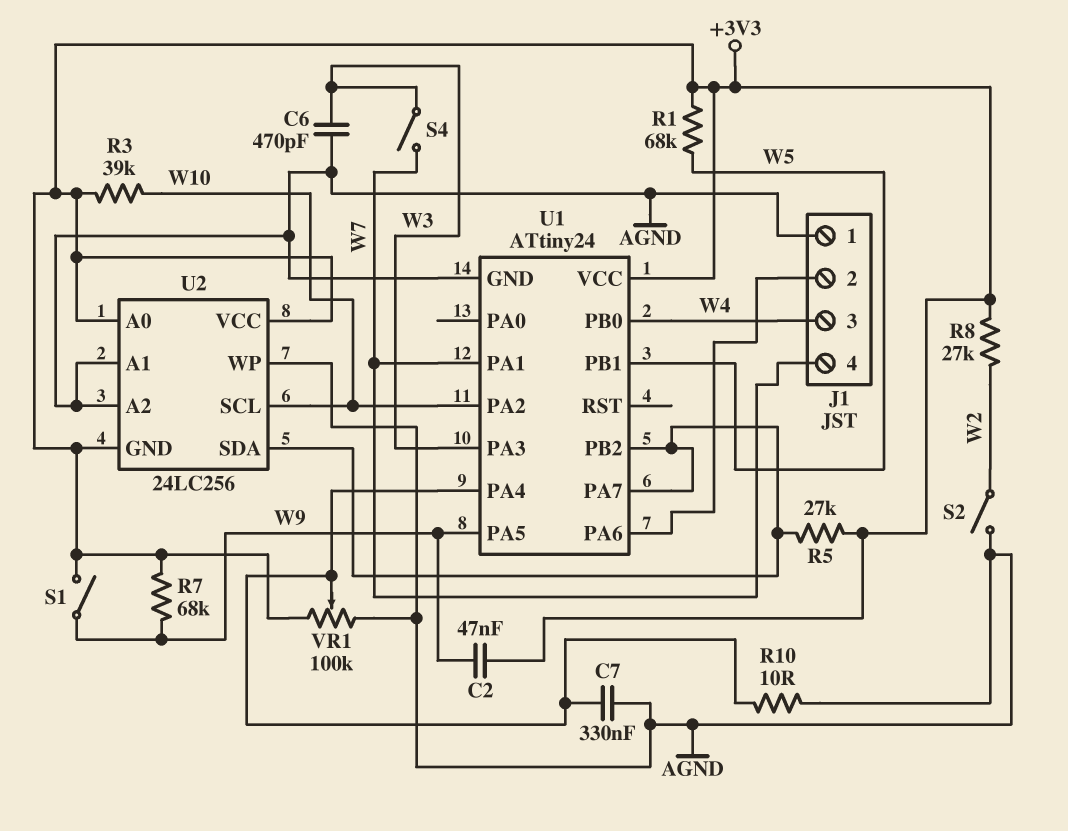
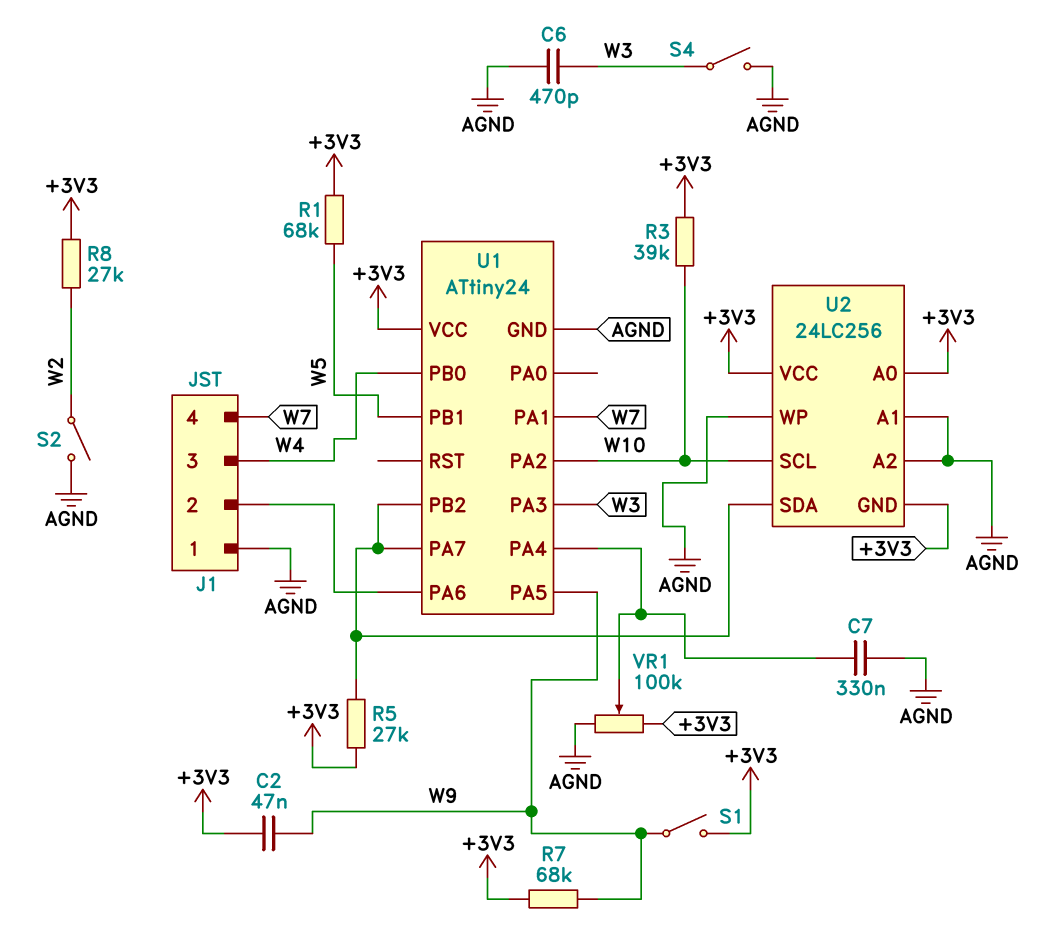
R10: 10 (AGND, U1/PA4) -> none
S4: switch (W3, W7) -> switch (AGND, W3)

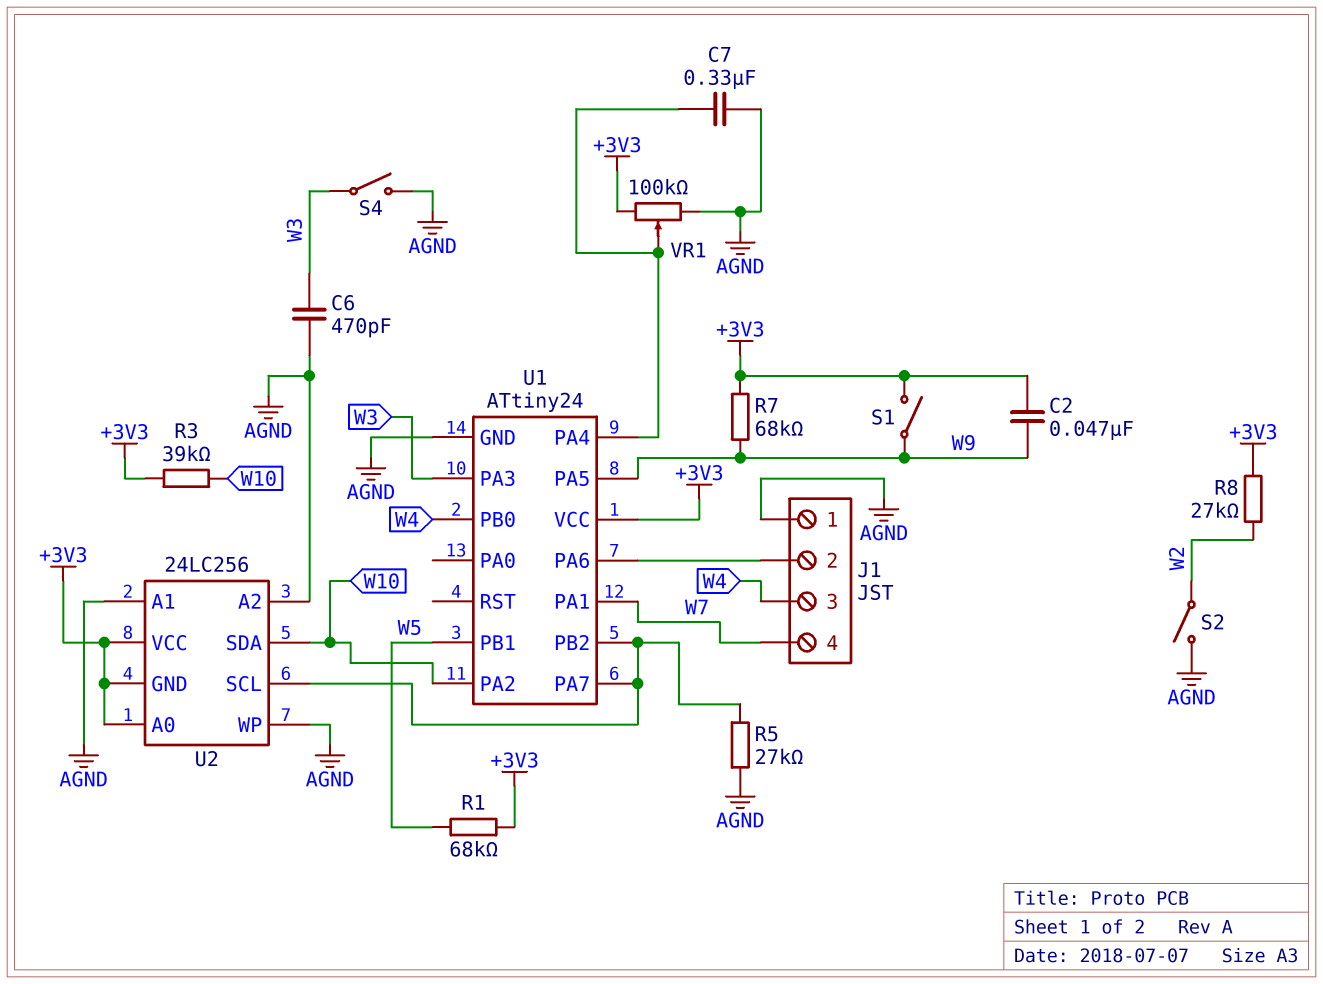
R5: 27k (+3V3, U1/PA7) -> 27k (AGND, U1/PA7)
U2 pin SCL: W10 -> U1/PA7
U2 pin SDA: U1/PA7 -> W10

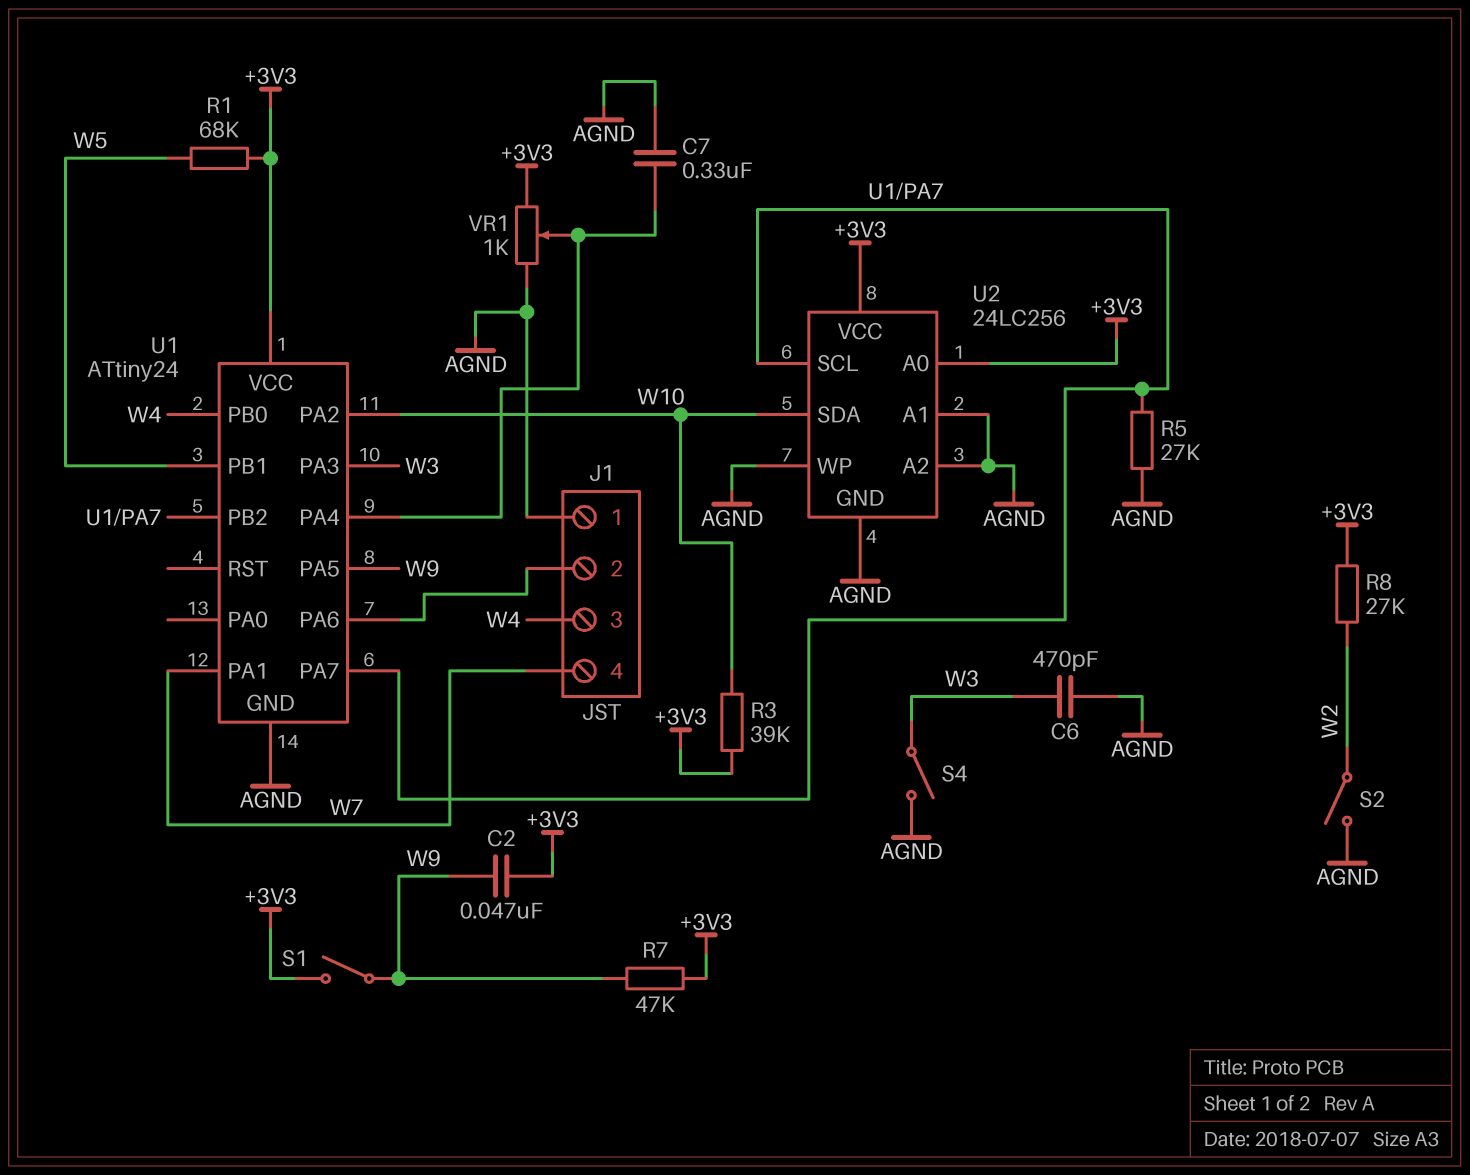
R7: 68k (+3V3, W9) -> 47k (+3V3, W9)
U2 pin GND: +3V3 -> AGND
VR1: 100k (+3V3, AGND, wiper U1/PA4) -> 1k (+3V3, AGND, wiper U1/PA4)

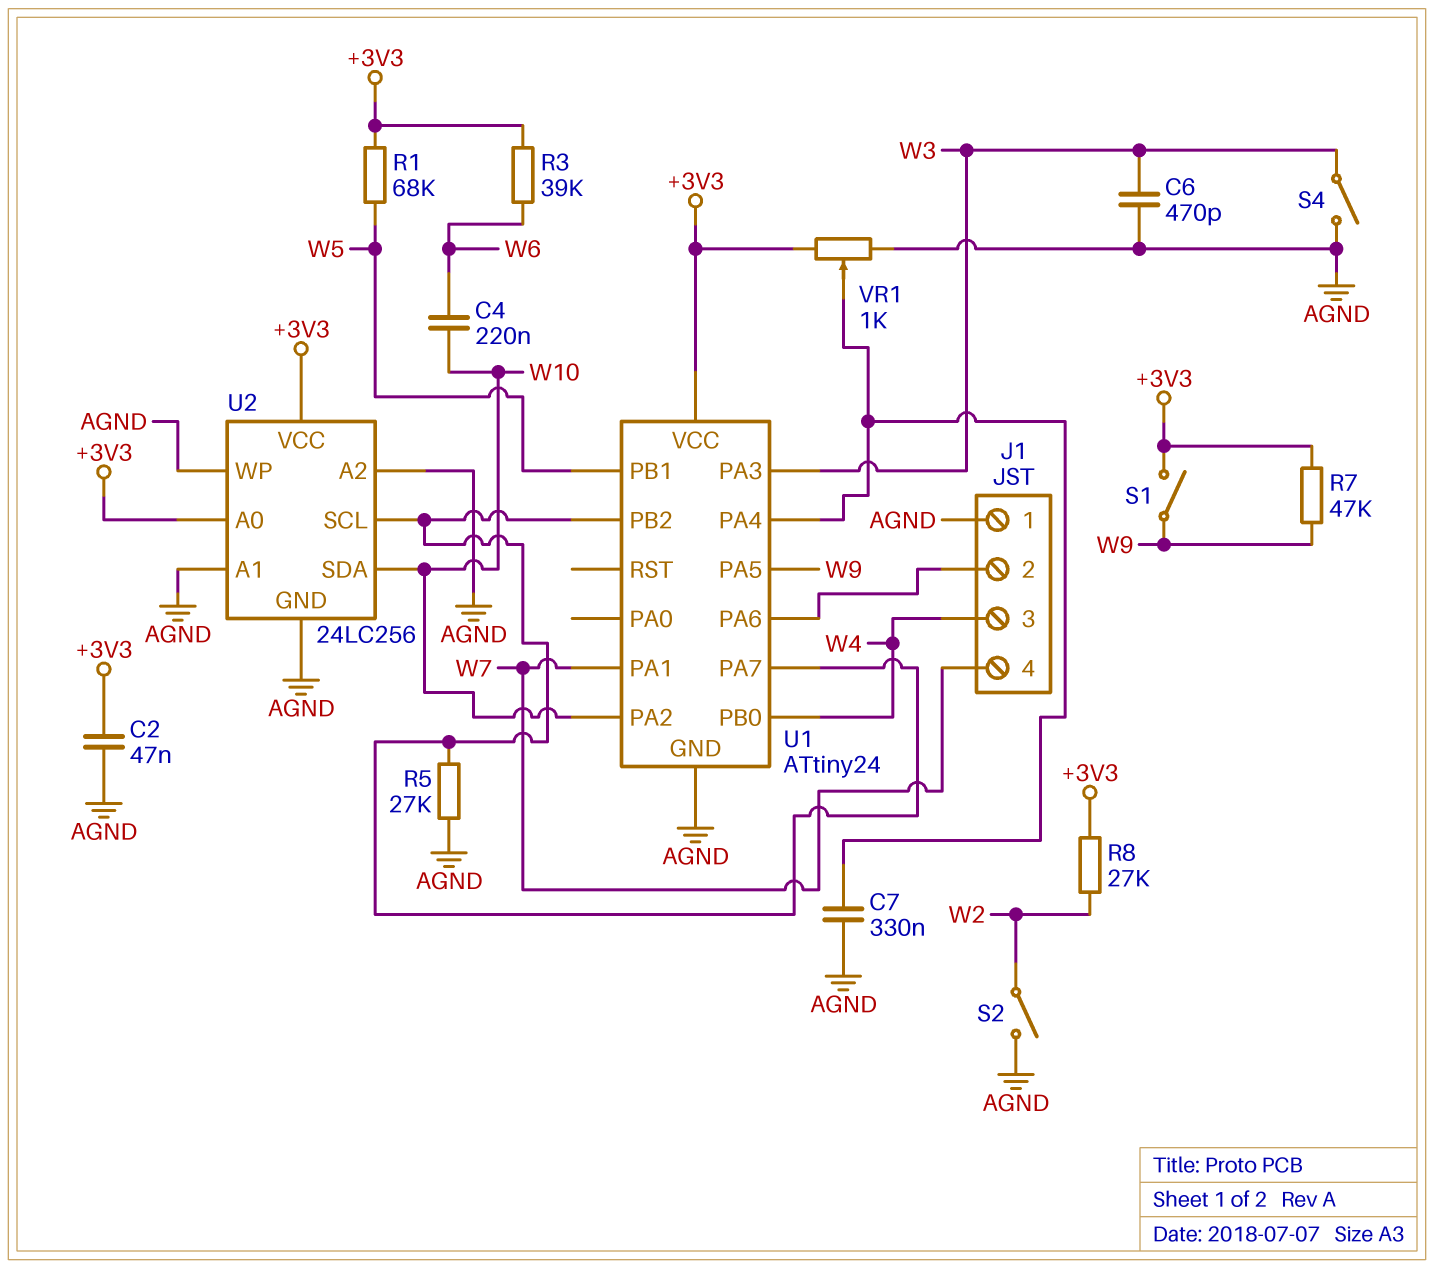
C2: 47nF (+3V3, W9) -> 47nF (+3V3, AGND)
C4: none -> 220nF (W6, W10)
R3: 39k (+3V3, W10) -> 39k (+3V3, W6)

